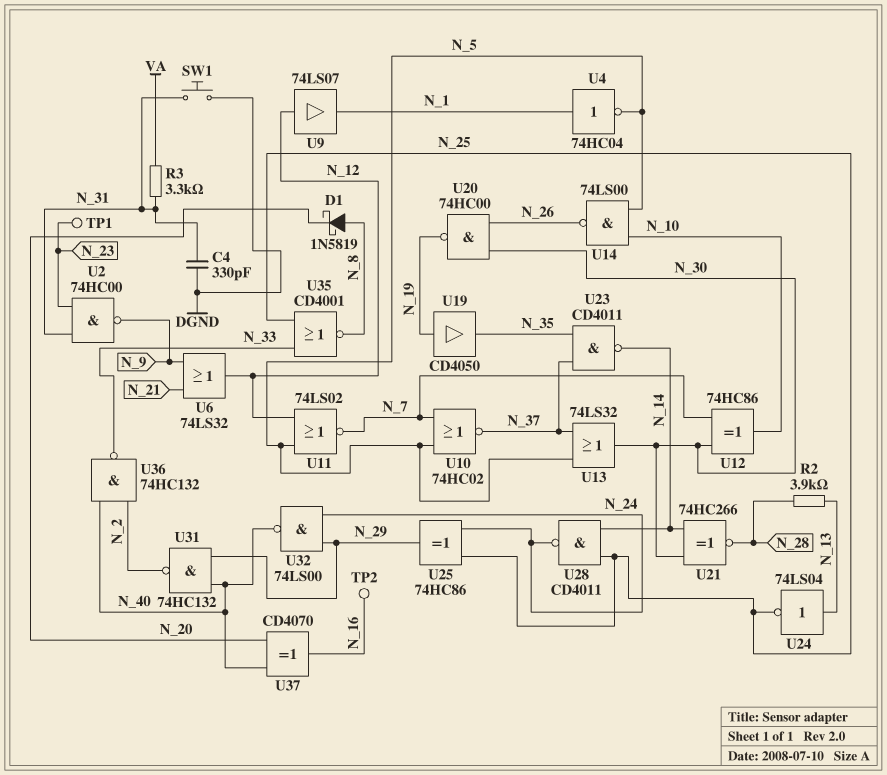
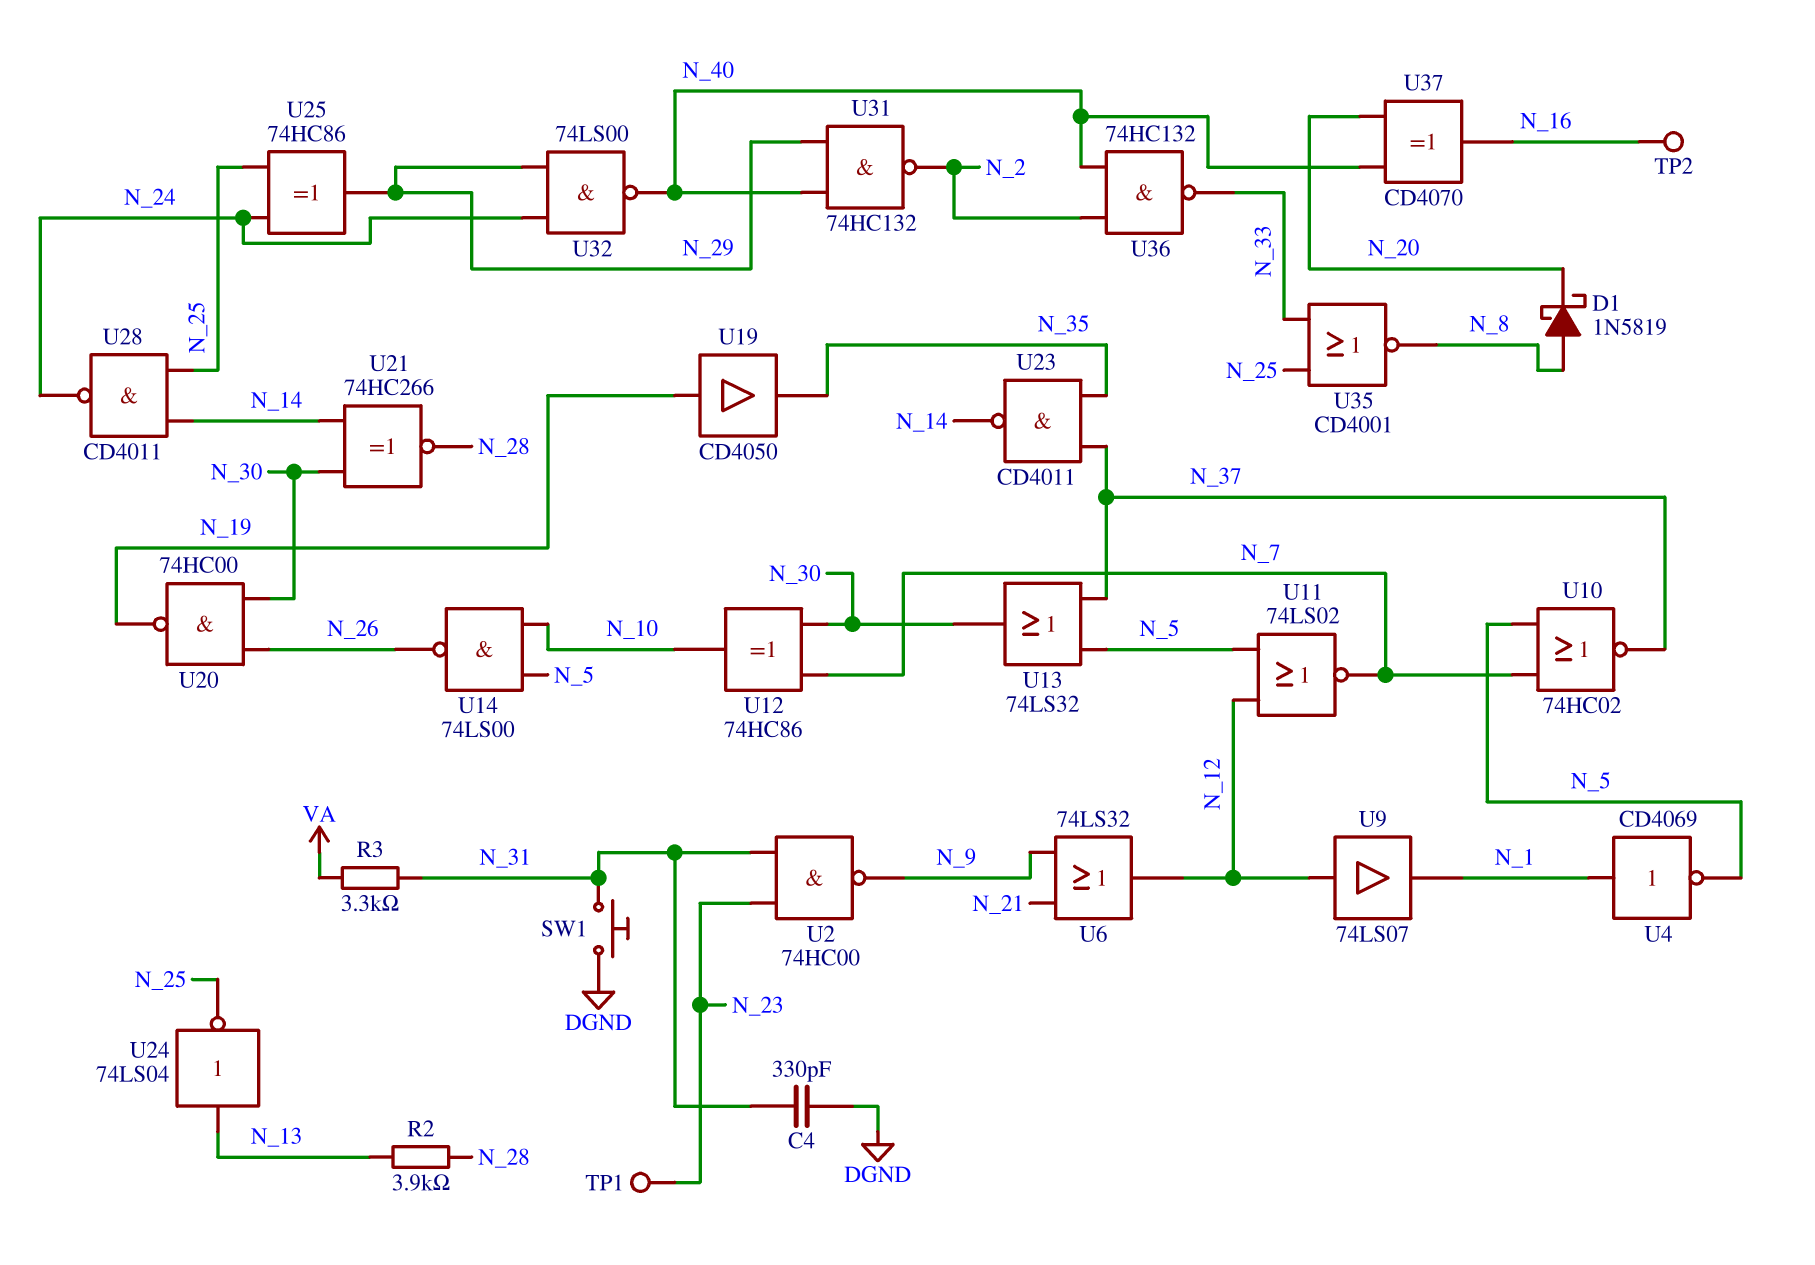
U4: NOT 74HC04 (in N_1, out N_5) -> NOT CD4069 (in N_1, out N_5)

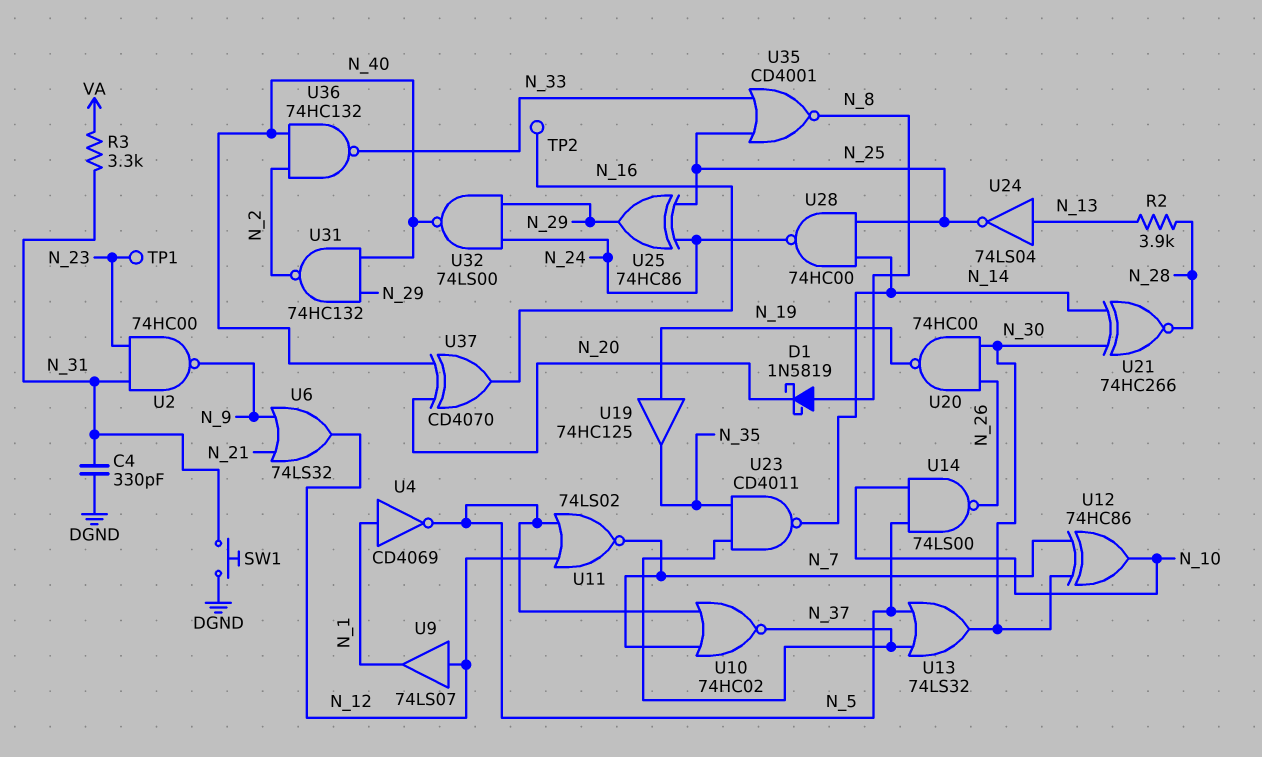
U19: buffer CD4050 (in N_19, out N_35) -> buffer 74HC125 (in N_19, out N_35)
U28: NAND CD4011 (in N_14, in N_25, out N_24) -> NAND 74HC00 (in N_14, in N_25, out N_24)

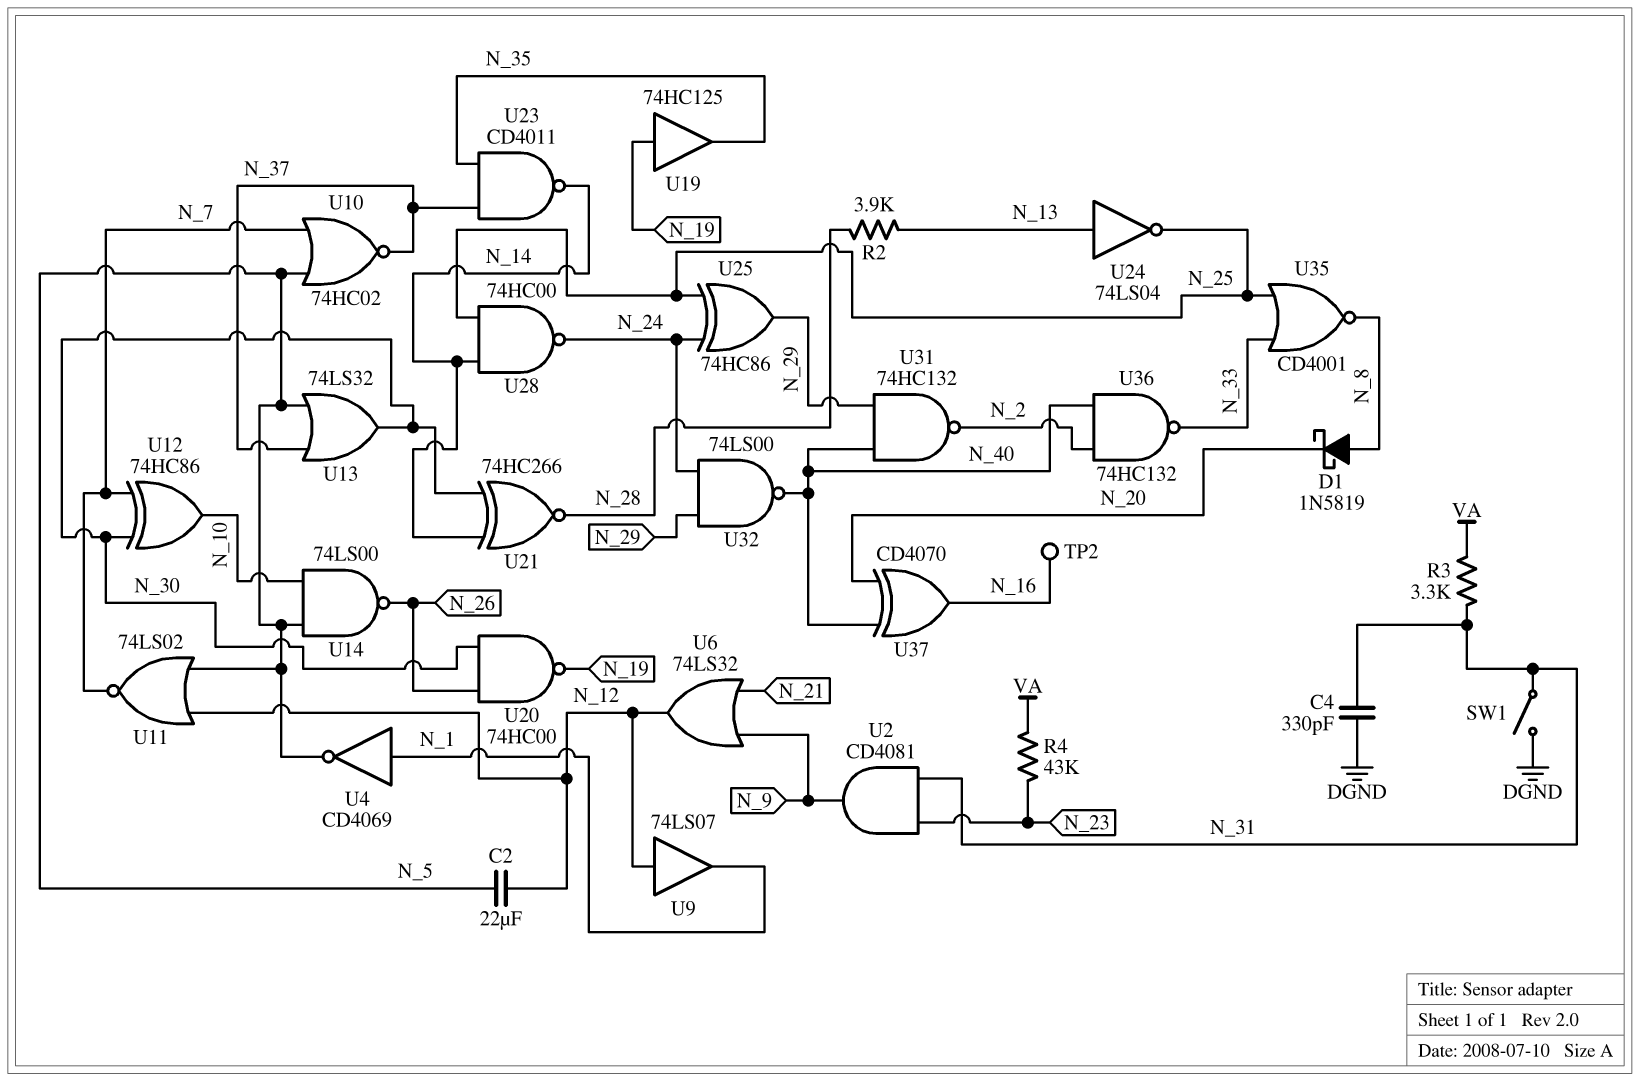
C2: none -> 22uF (N_5, N_12)
R4: none -> 43k (N_23, VA)
SW1: button (DGND, N_31) -> switch (DGND, N_31)
TP1: test point (N_23) -> none
U2: NAND 74HC00 (in N_23, in N_31, out N_9) -> AND CD4081 (in N_23, in N_31, out N_9)

